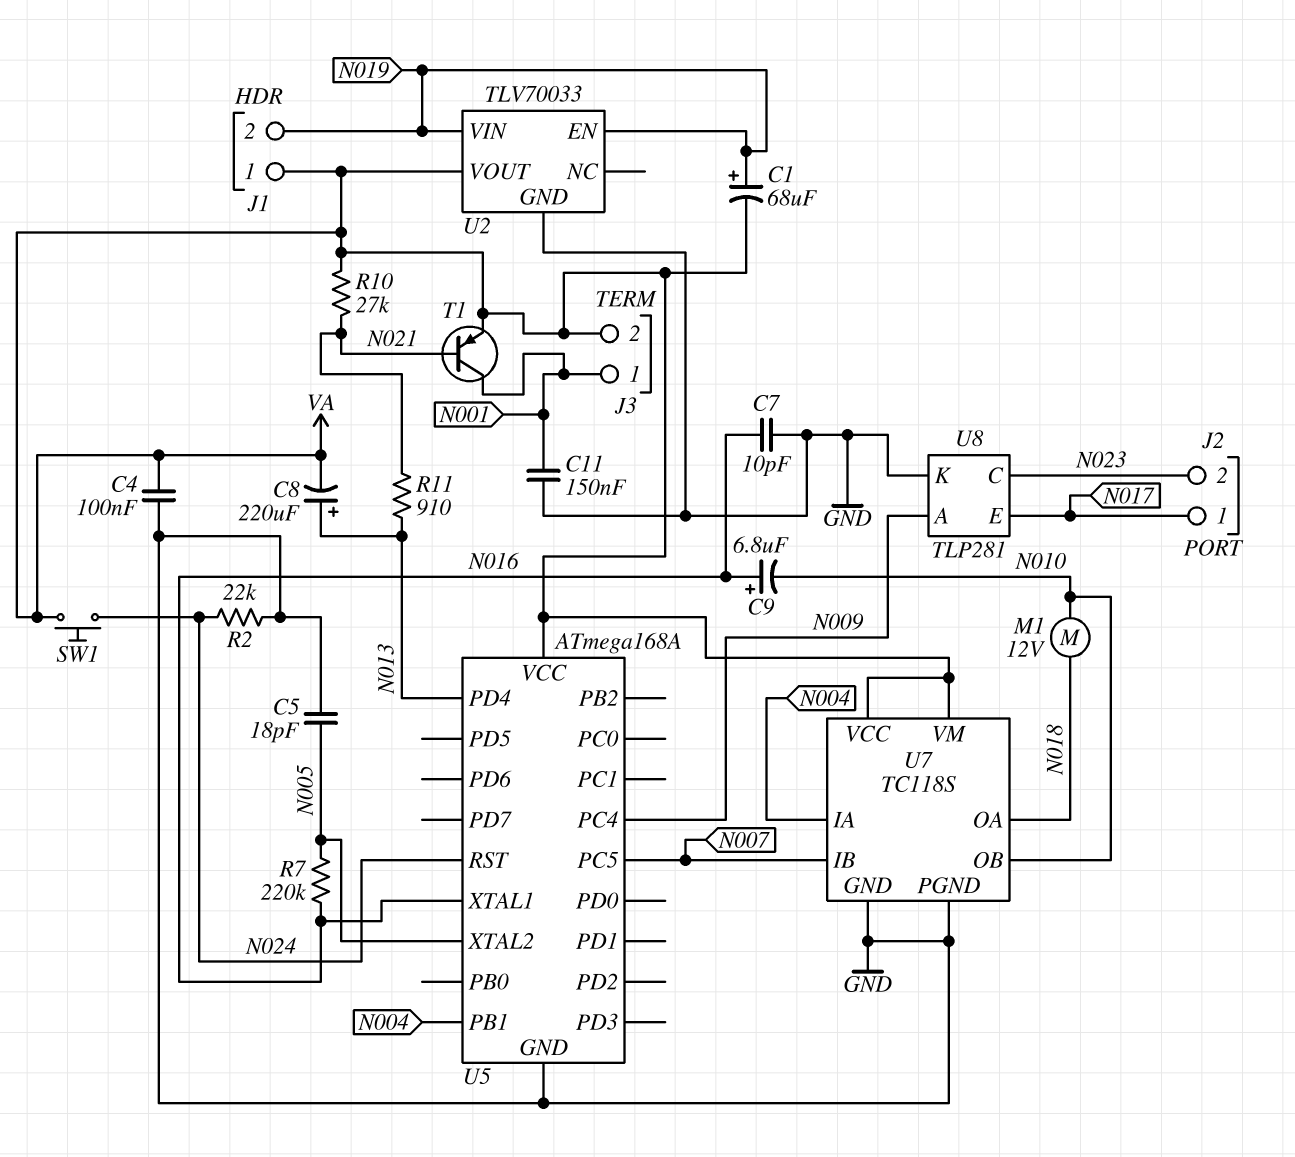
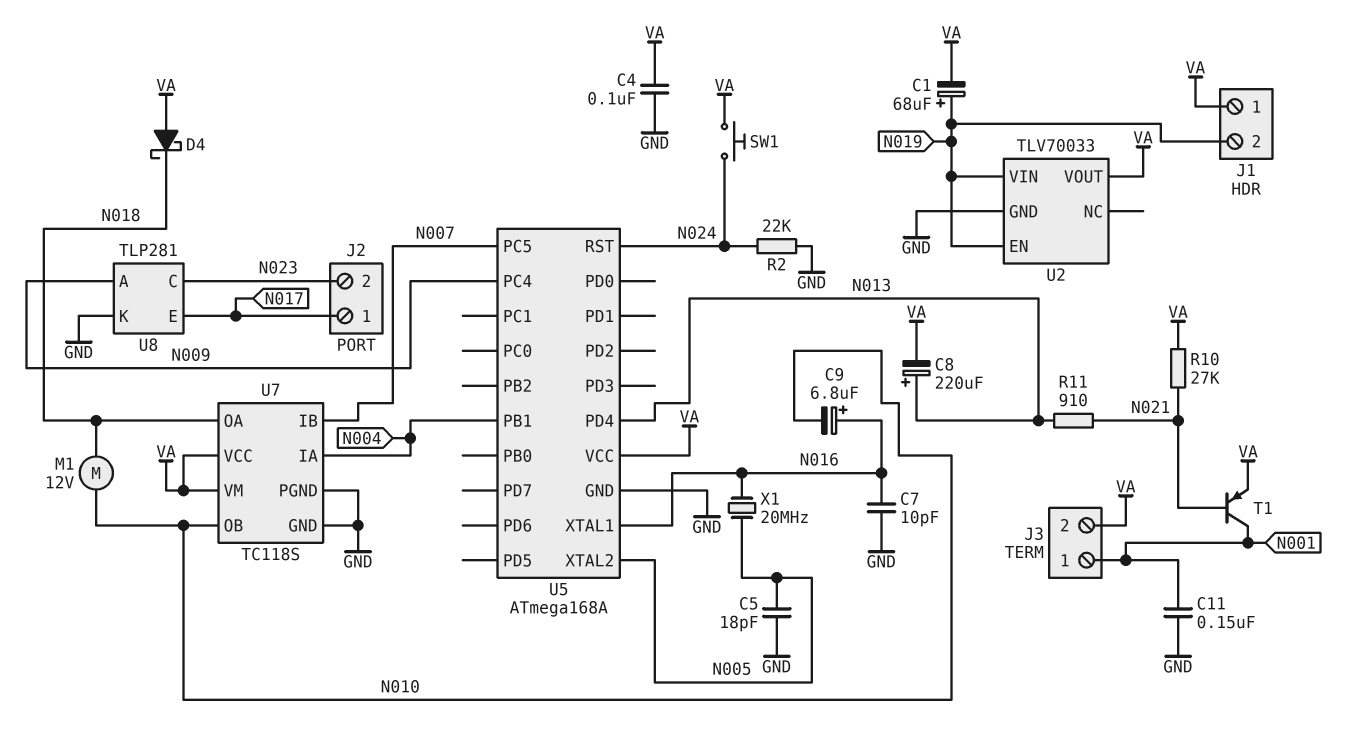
D4: none -> schottky (A VA, K N018)
R7: 220k (N005, N016) -> none
X1: none -> 20MHz (N005, N016)

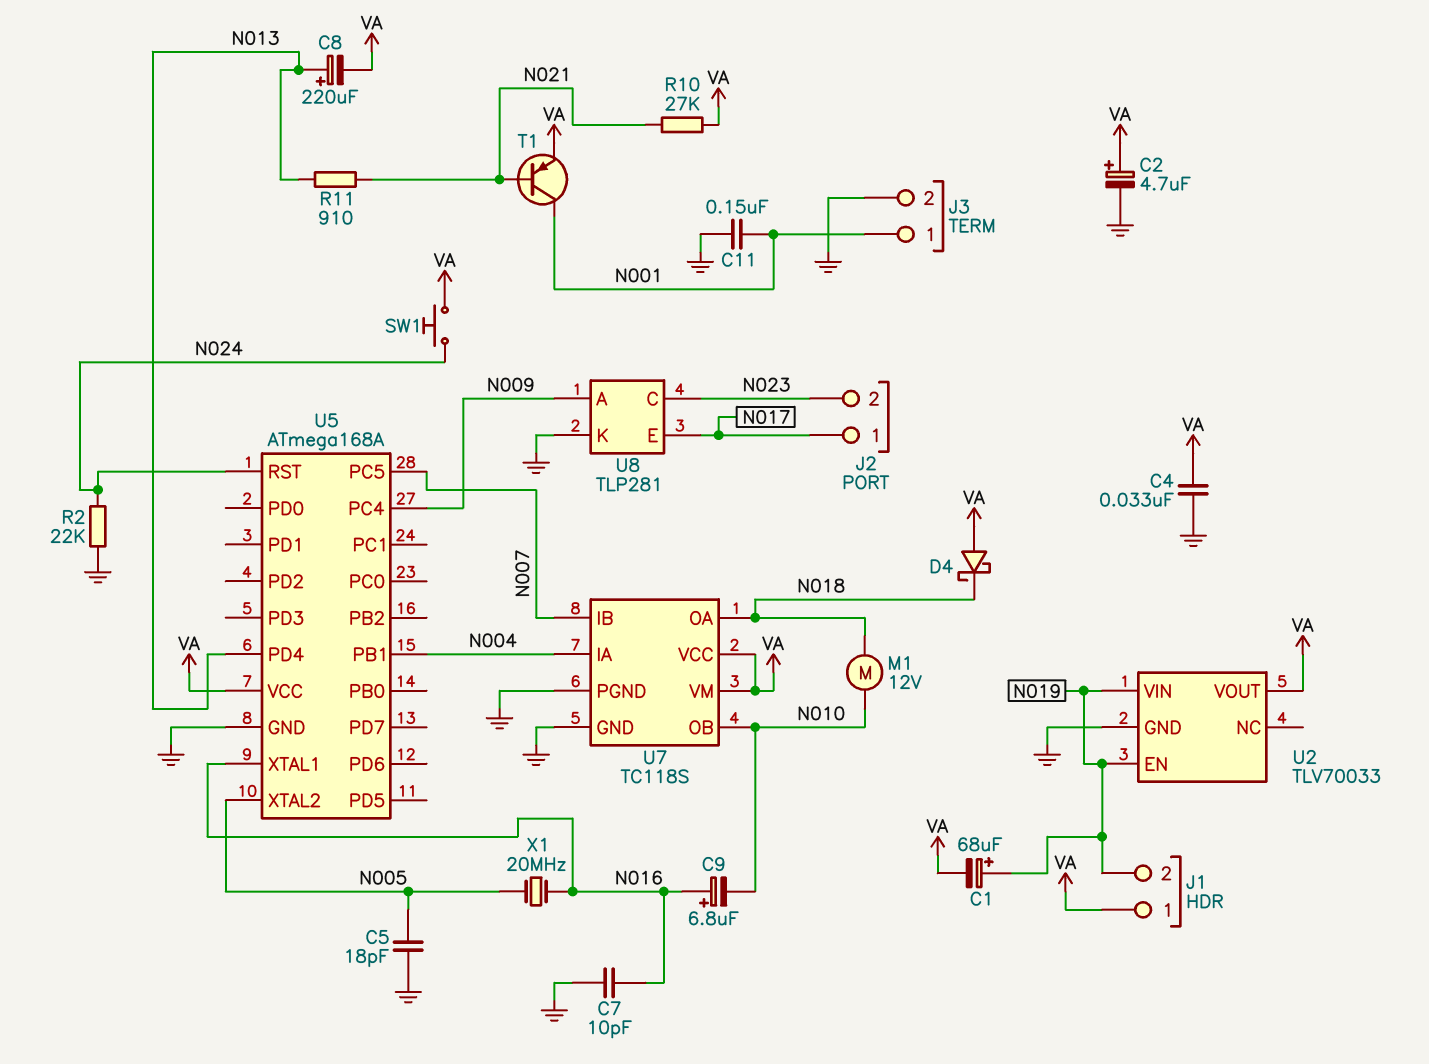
C2: none -> 4.7uF (plus VA, minus GND)
C4: 100nF (GND, VA) -> 33nF (GND, VA)
J3 pin 2: VA -> GND

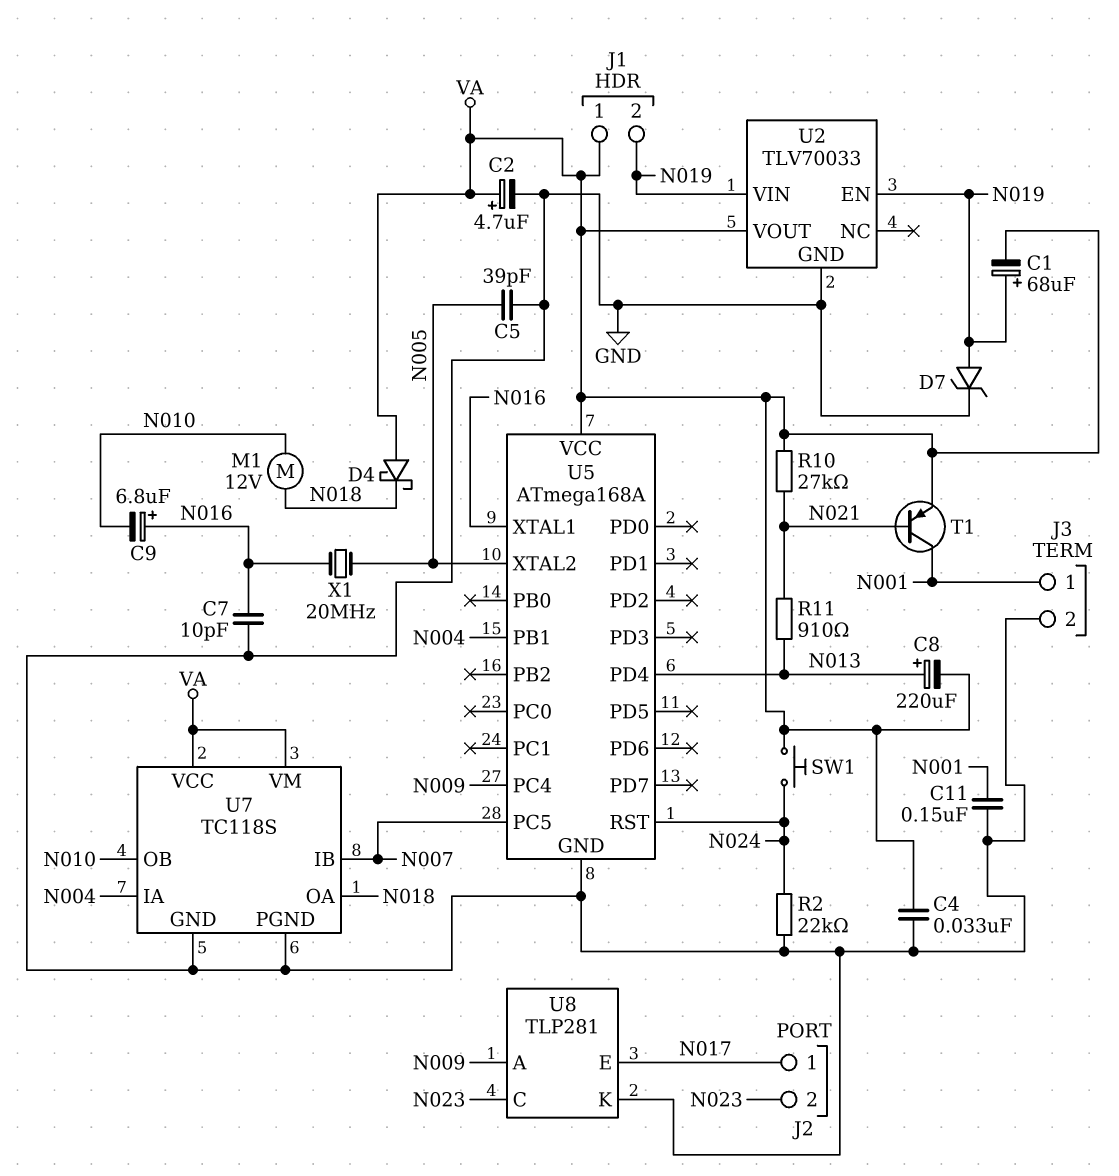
C5: 18pF (GND, N005) -> 39pF (GND, N005)
D7: none -> zener (A N019, K GND)

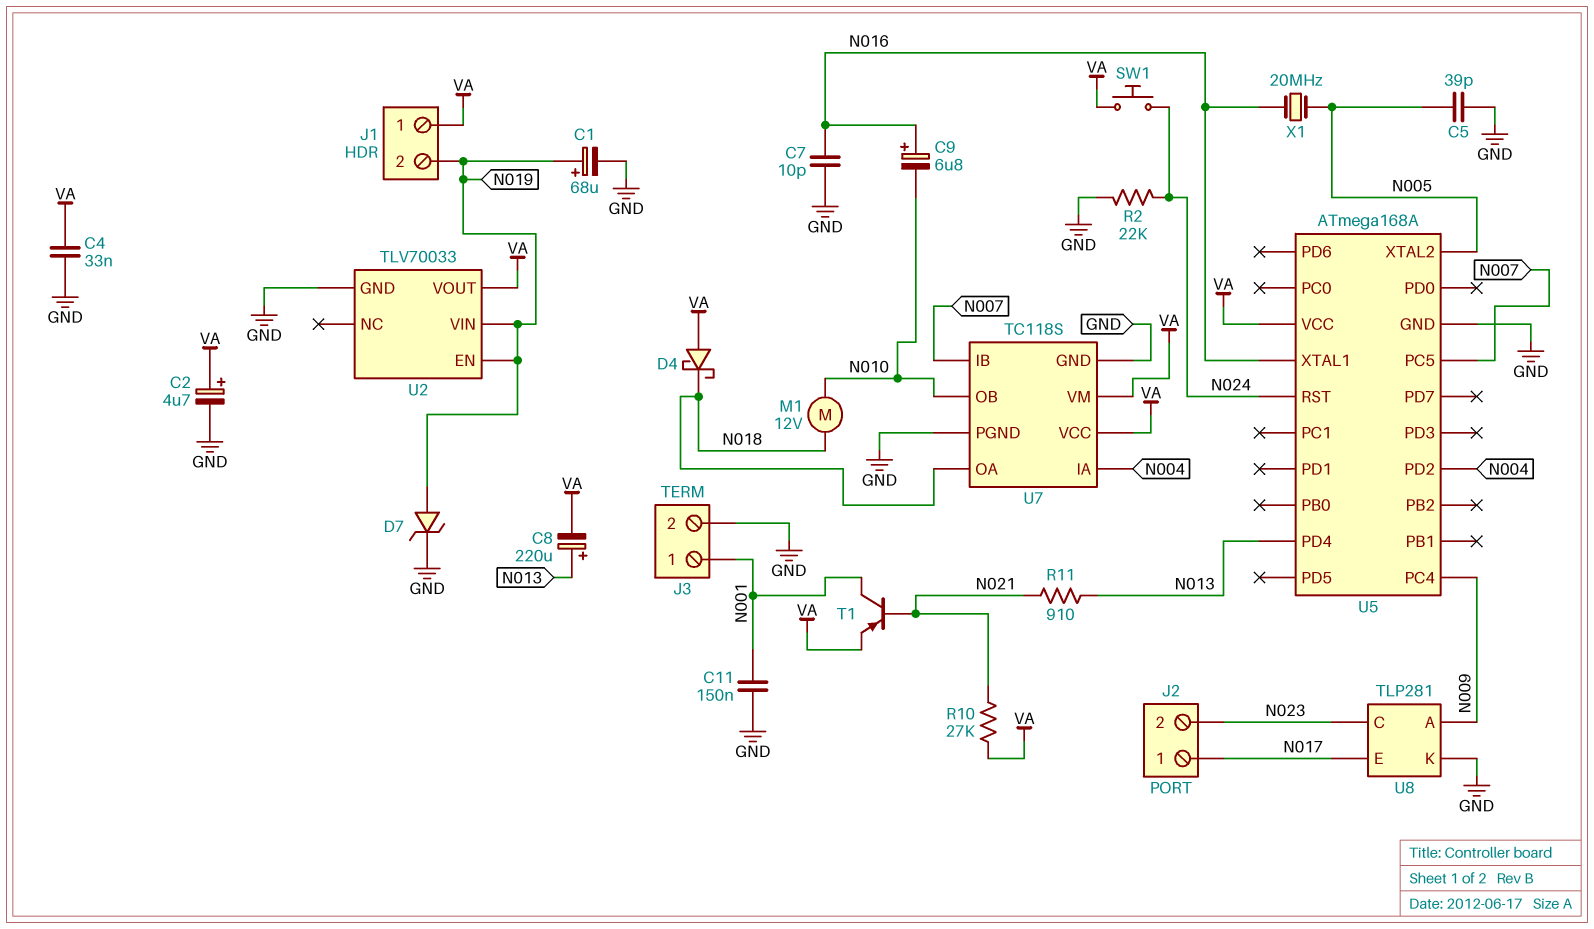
C1: 68uF (plus N019, minus VA) -> 68uF (plus N019, minus GND)
U5 pin PB1: N004 -> none
U5 pin PD2: none -> N004

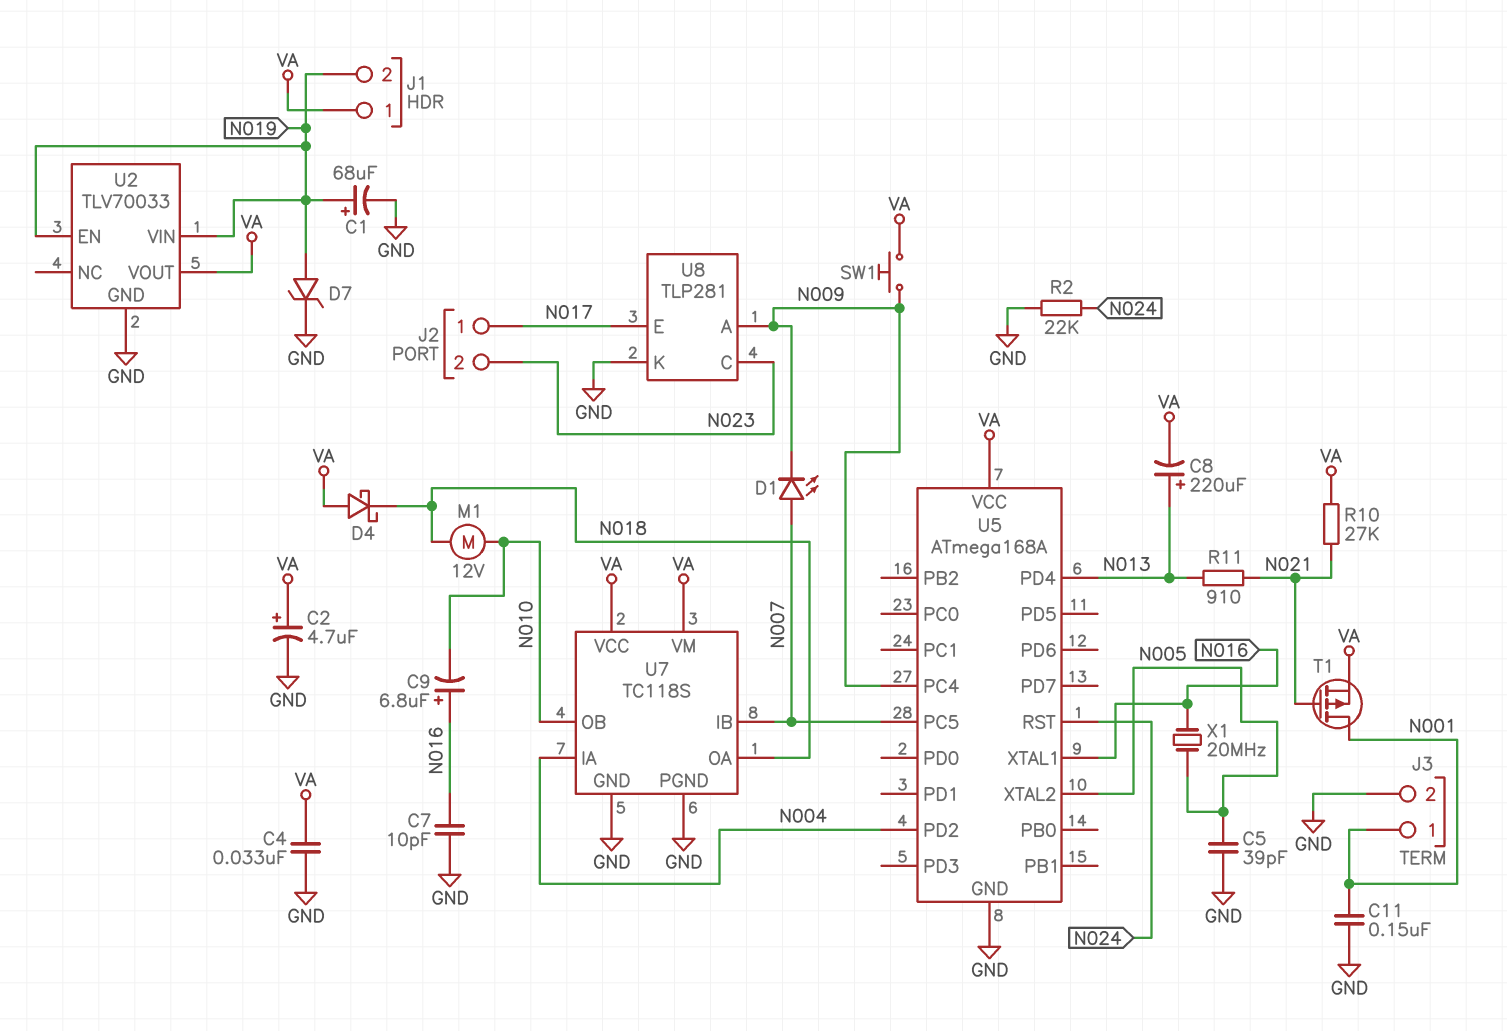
D1: none -> LED (A N007, K N009)
SW1: button (N024, VA) -> button (N009, VA)
T1: PNP (B N021, C N001, E VA) -> PMOS (G N021, D N001, S VA)

